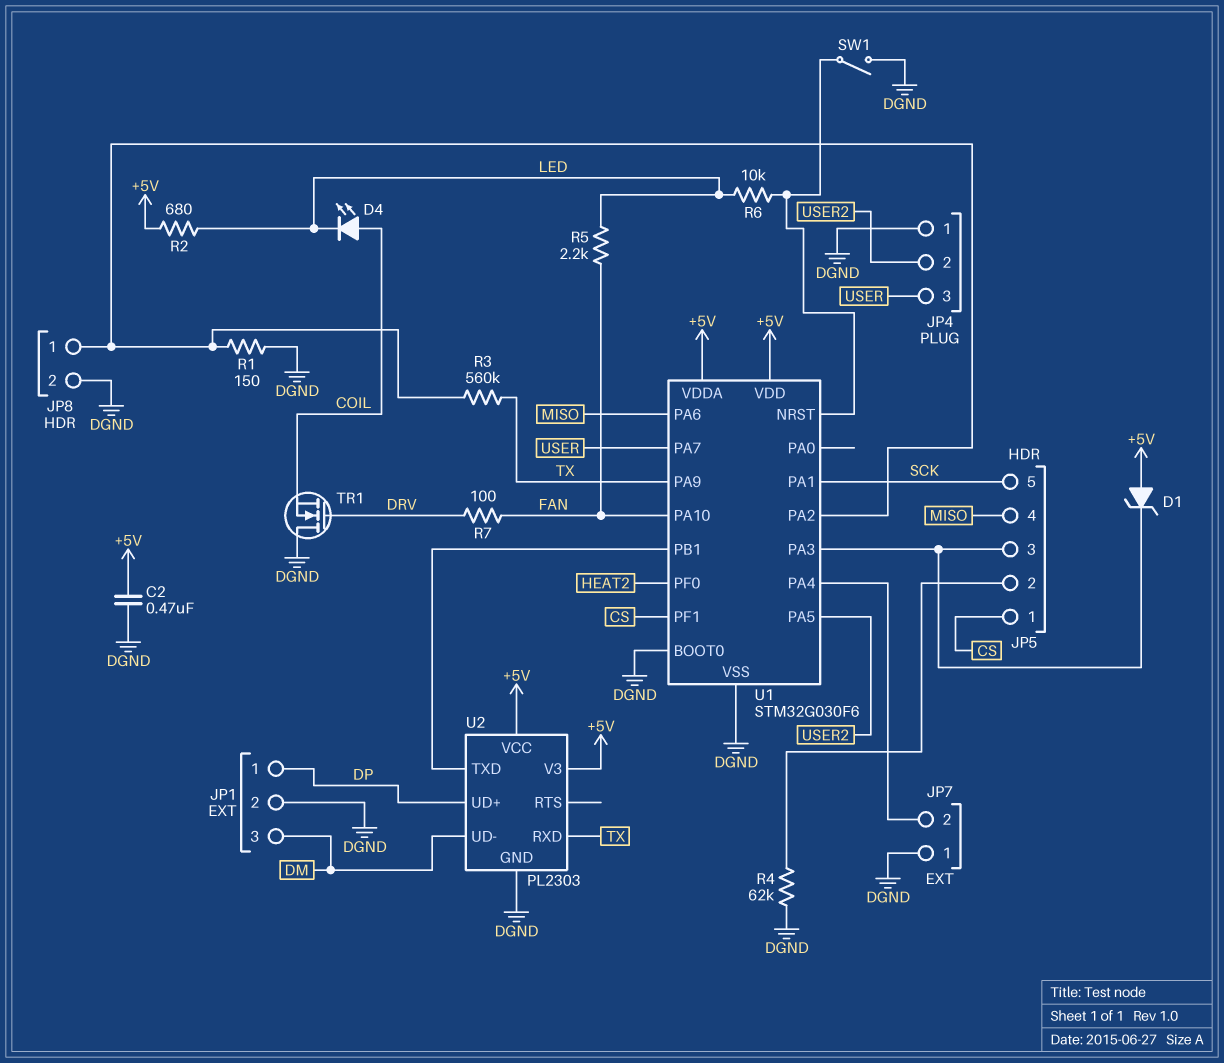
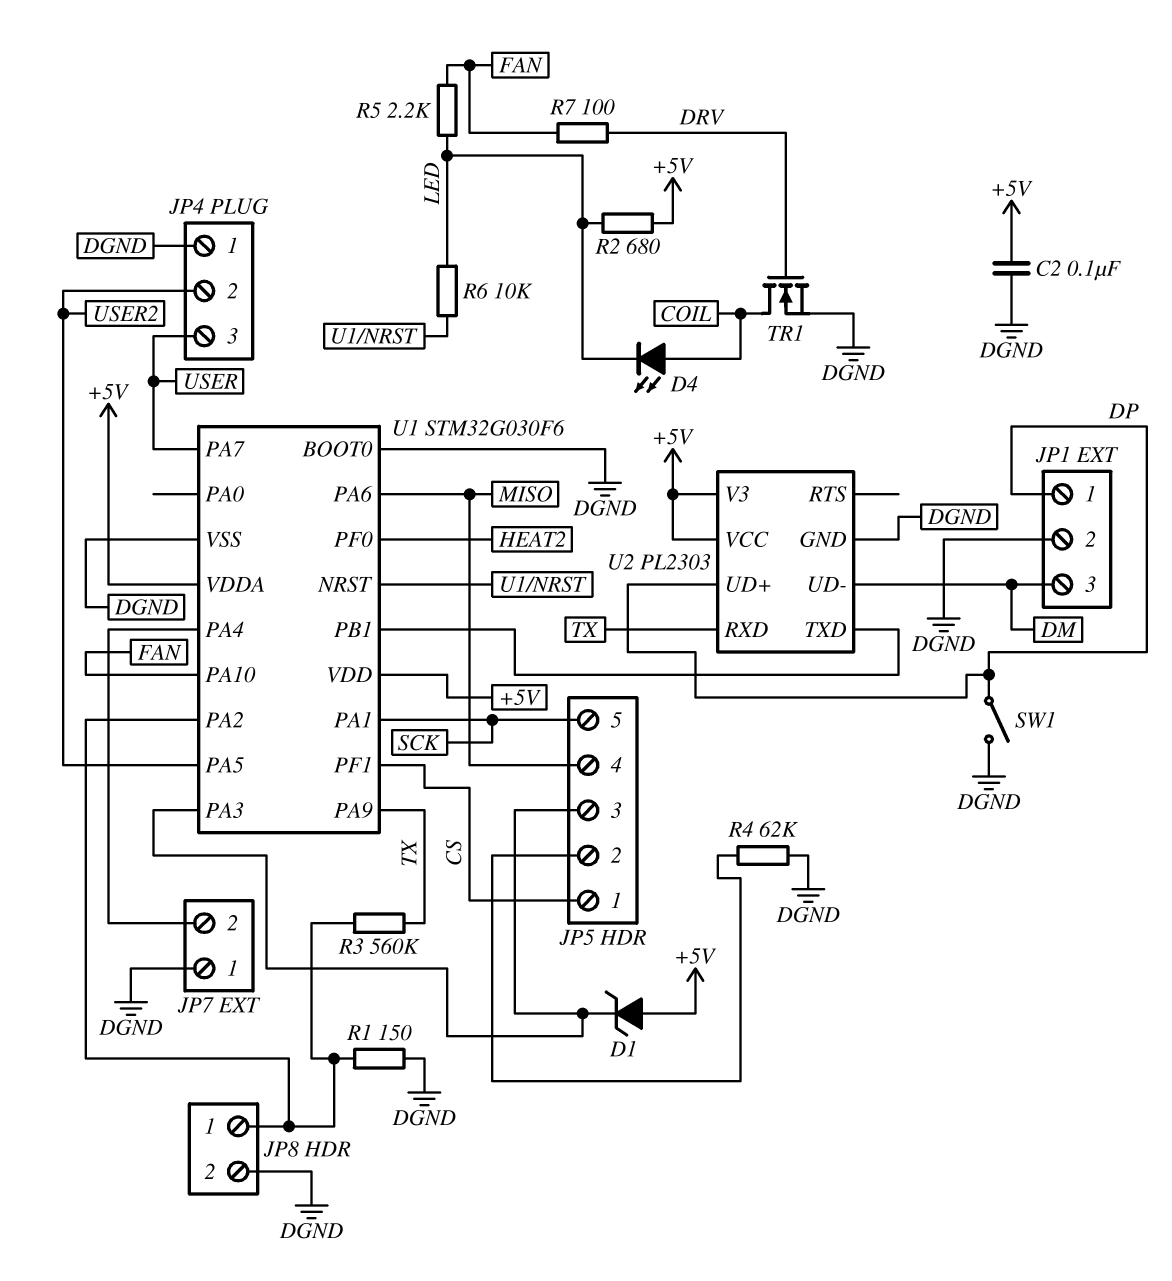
C2: 470nF (+5V, DGND) -> 100nF (+5V, DGND)
SW1: switch (DGND, U1/NRST) -> switch (DGND, DP)
TR1: NMOS (G DRV, D DGND, S COIL) -> NMOS (G DRV, D COIL, S DGND)

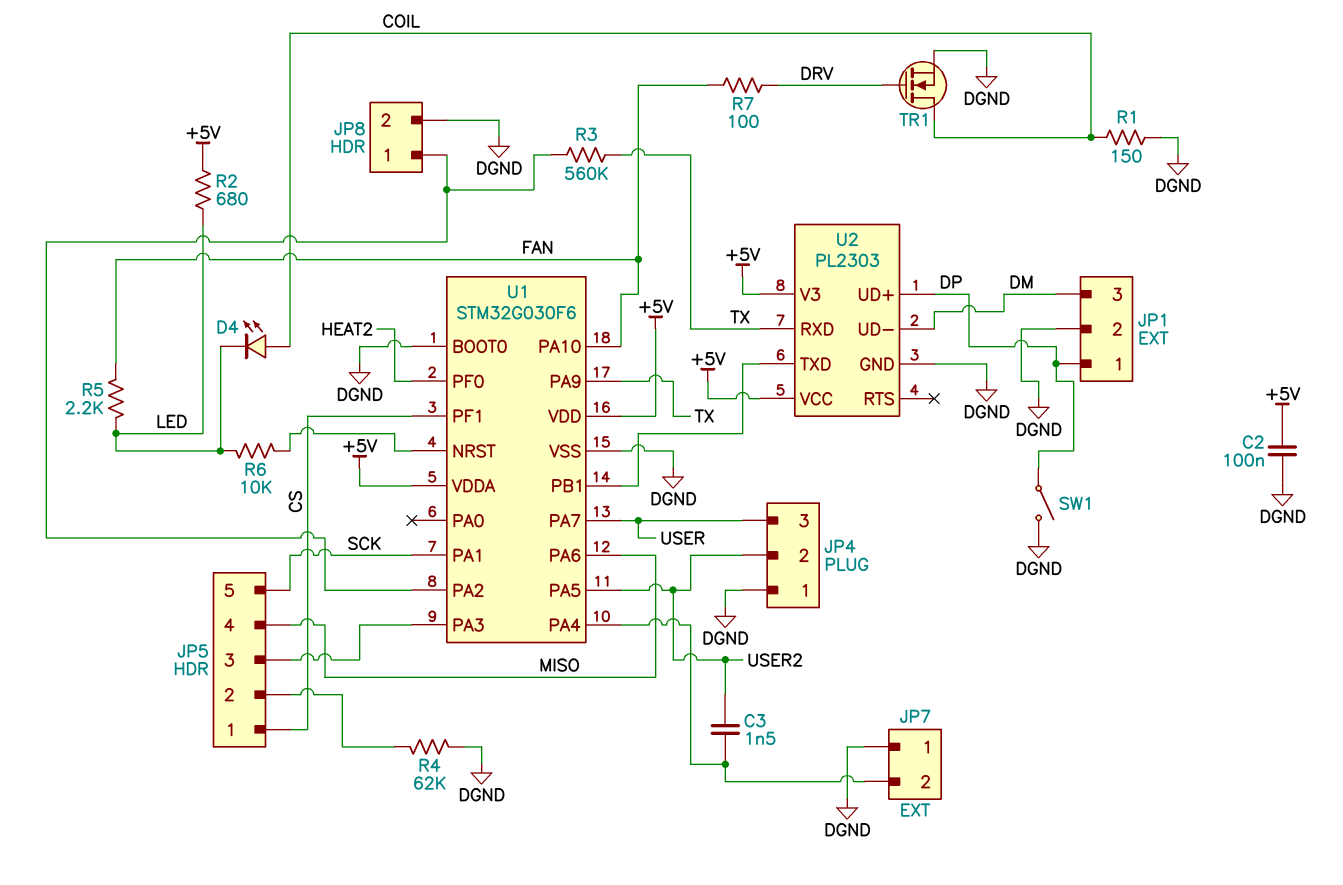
C3: none -> 1.5nF (JP7/2, USER2)
D1: zener (A +5V, K JP5/3) -> none
R1: 150 (DGND, JP8/1) -> 150 (COIL, DGND)

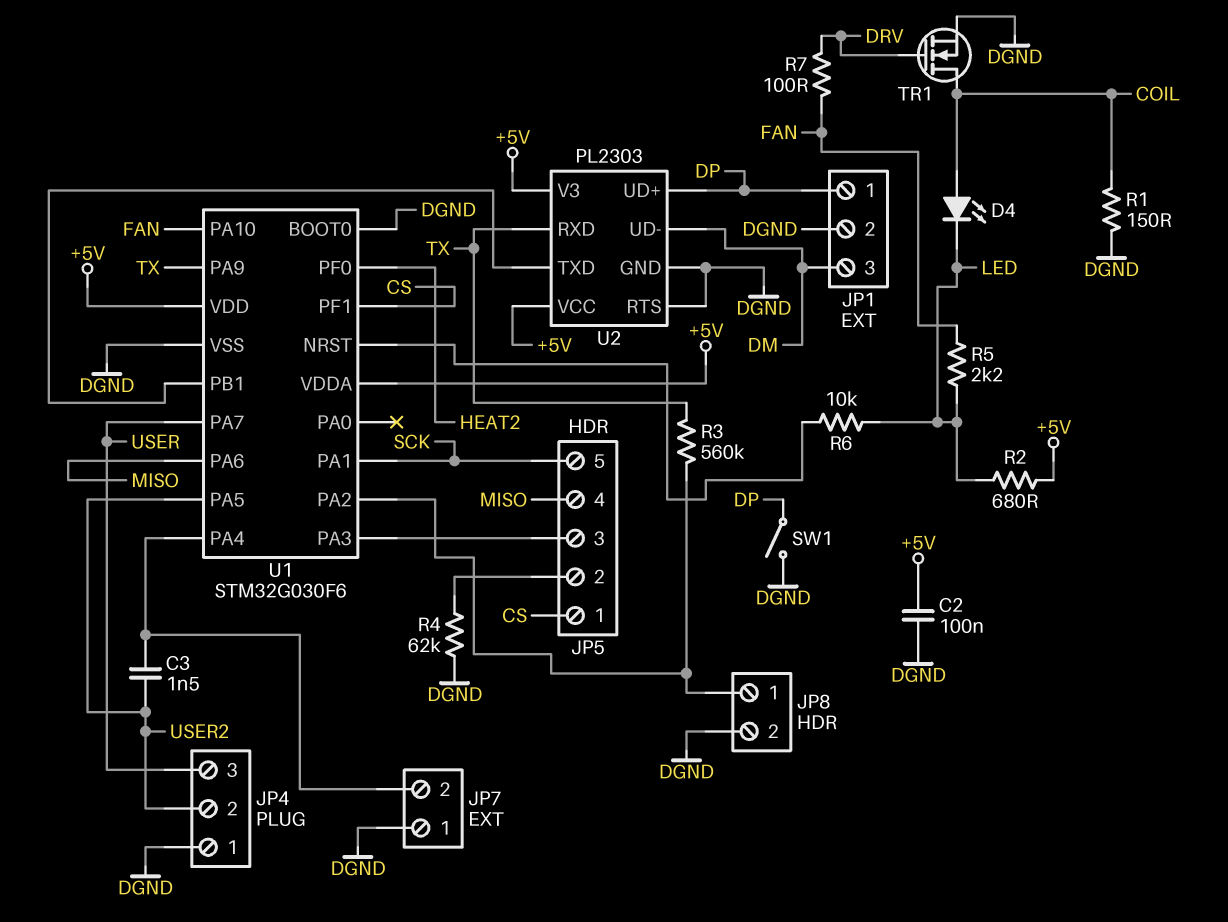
U2 pin RTS: none -> DGND

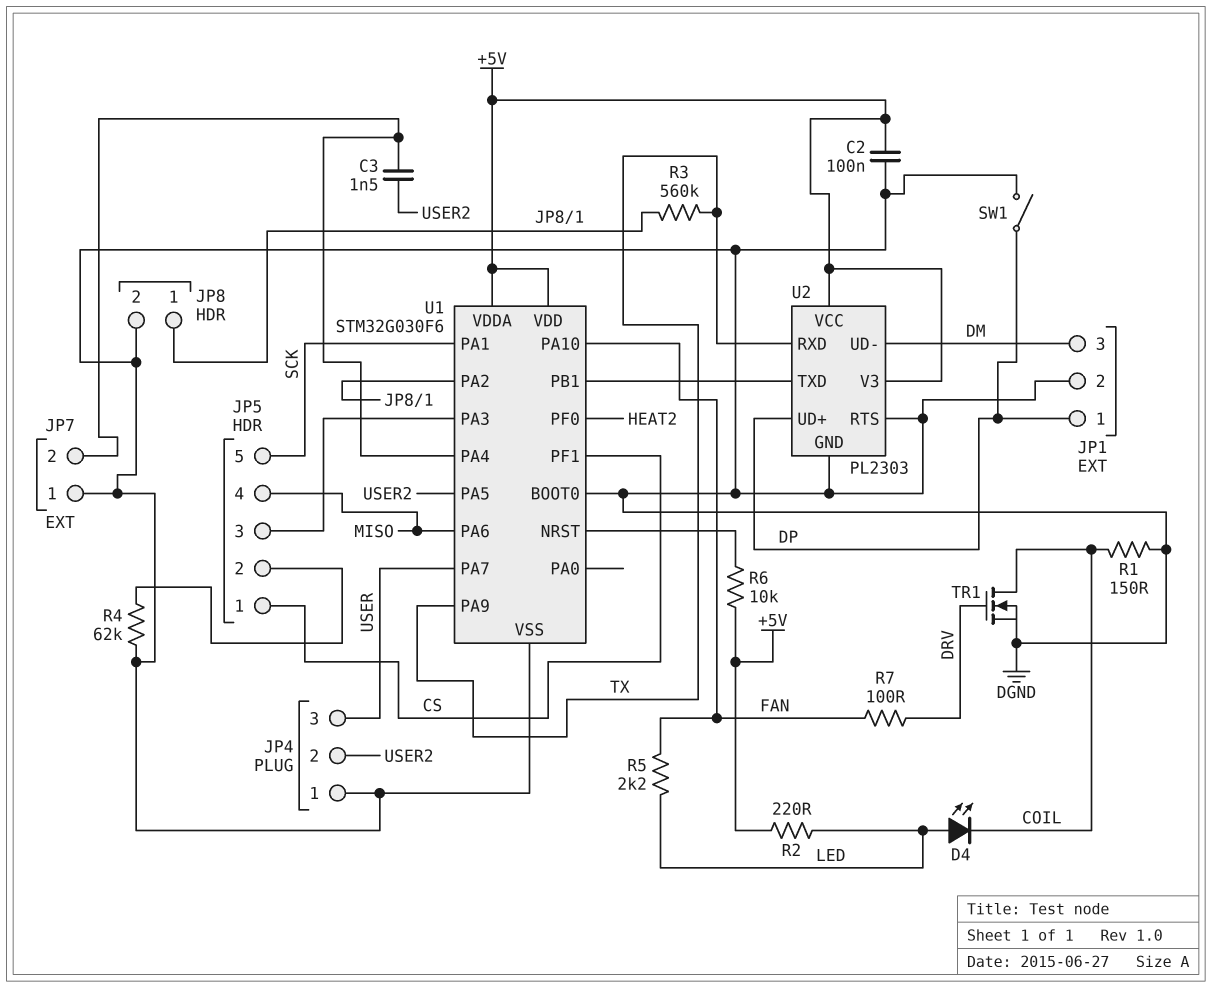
D4: LED (A COIL, K LED) -> LED (A LED, K COIL)
R2: 680 (+5V, LED) -> 220 (+5V, LED)
R6: 10k (LED, U1/NRST) -> 10k (+5V, U1/NRST)

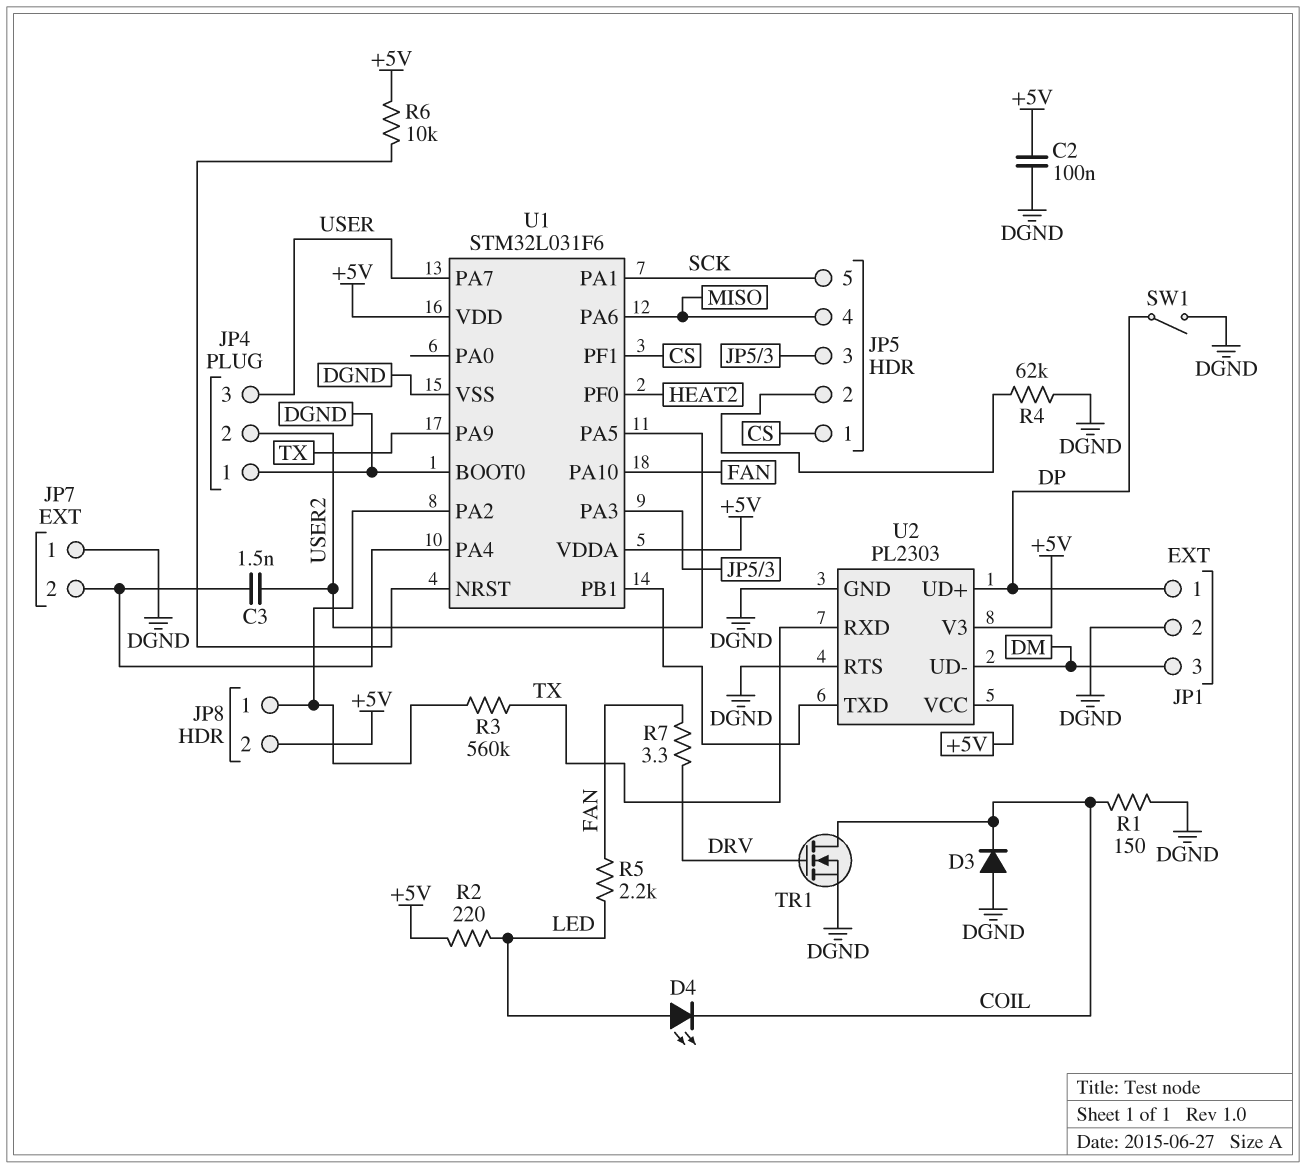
D3: none -> diode (A DGND, K COIL)
JP8 pin 2: DGND -> +5V
R7: 100 (DRV, FAN) -> 3.3 (DRV, FAN)
U1: STM32G030F6 -> STM32L031F6

